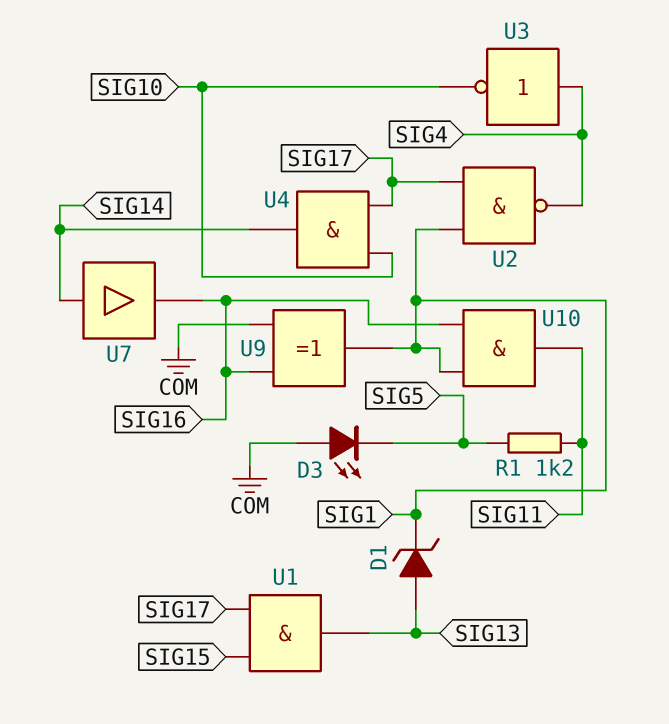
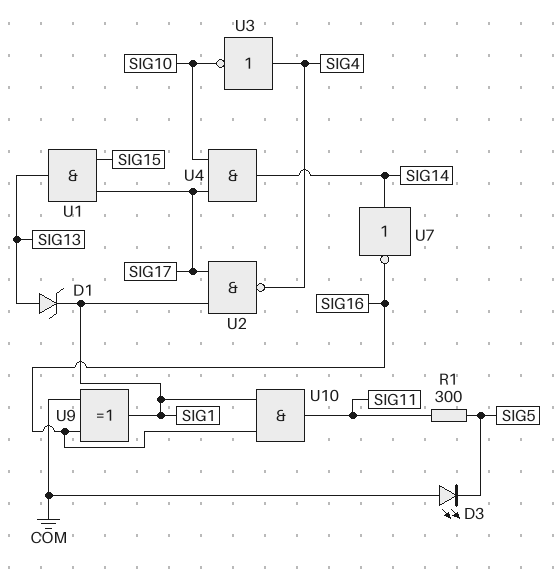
R1: 1.2k (SIG5, SIG11) -> 300 (SIG5, SIG11)
U7: buffer (in SIG14, out SIG16) -> NOT (in SIG14, out SIG16)

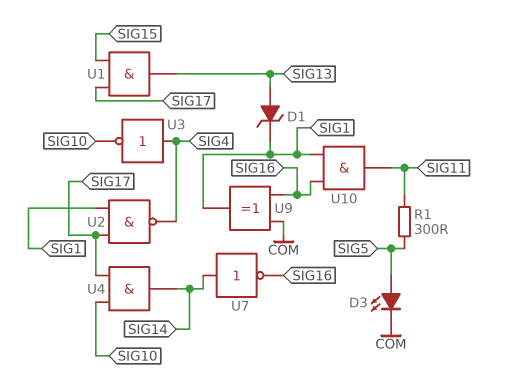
D3: LED (A COM, K SIG5) -> LED (A SIG5, K COM)

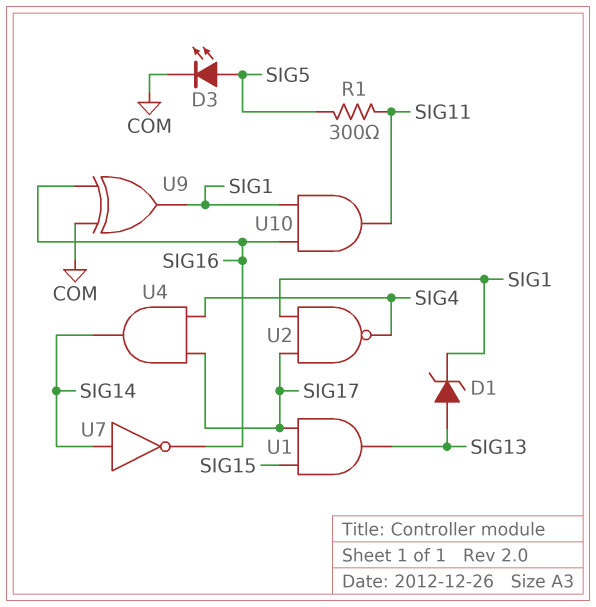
U3: NOT (in SIG4, out SIG10) -> none
U4: AND (in SIG10, in SIG17, out SIG14) -> AND (in SIG4, in SIG17, out SIG14)

